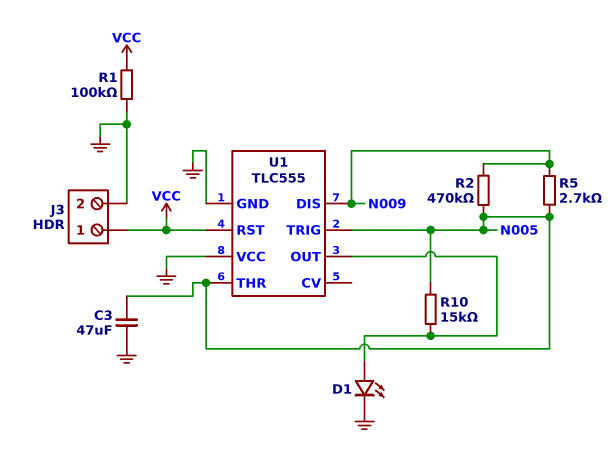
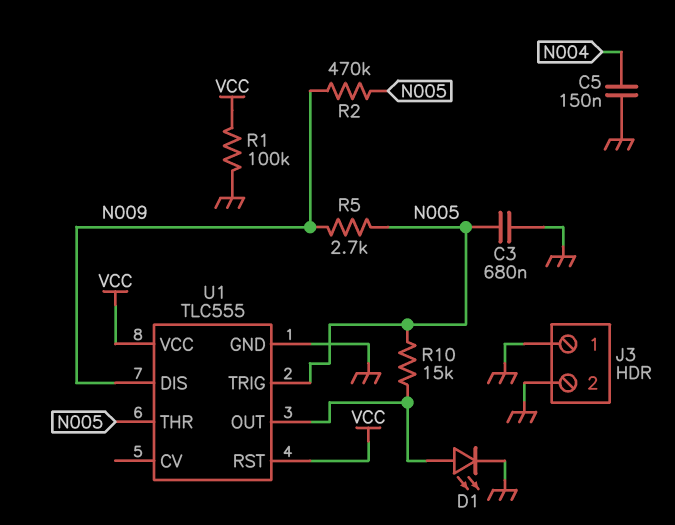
C3: 47uF (GND, N005) -> 680nF (GND, N005)
C5: none -> 150nF (GND, N004)
J3 pin 1: VCC -> GND
U1 pin VCC: GND -> VCC

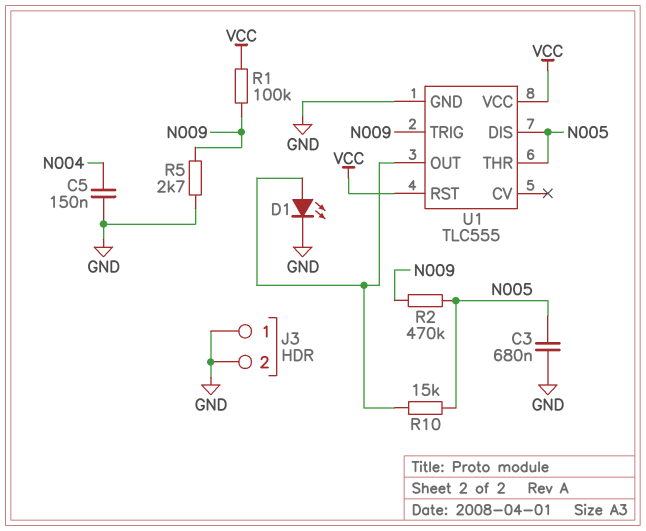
R1: 100k (GND, VCC) -> 100k (N009, VCC)
R5: 2.7k (N005, N009) -> 2.7k (GND, N009)
U1 pin DIS: N009 -> N005
U1 pin TRIG: N005 -> N009

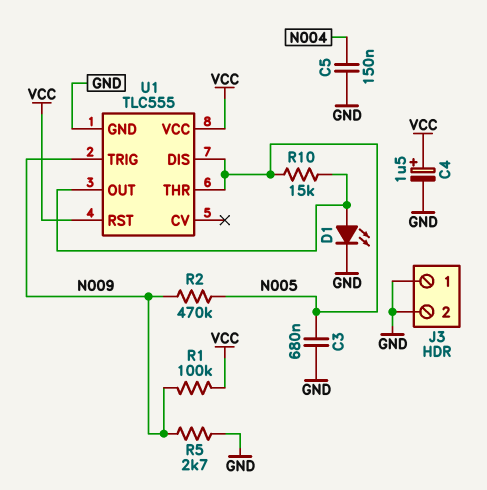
C4: none -> 1.5uF (plus VCC, minus GND)

